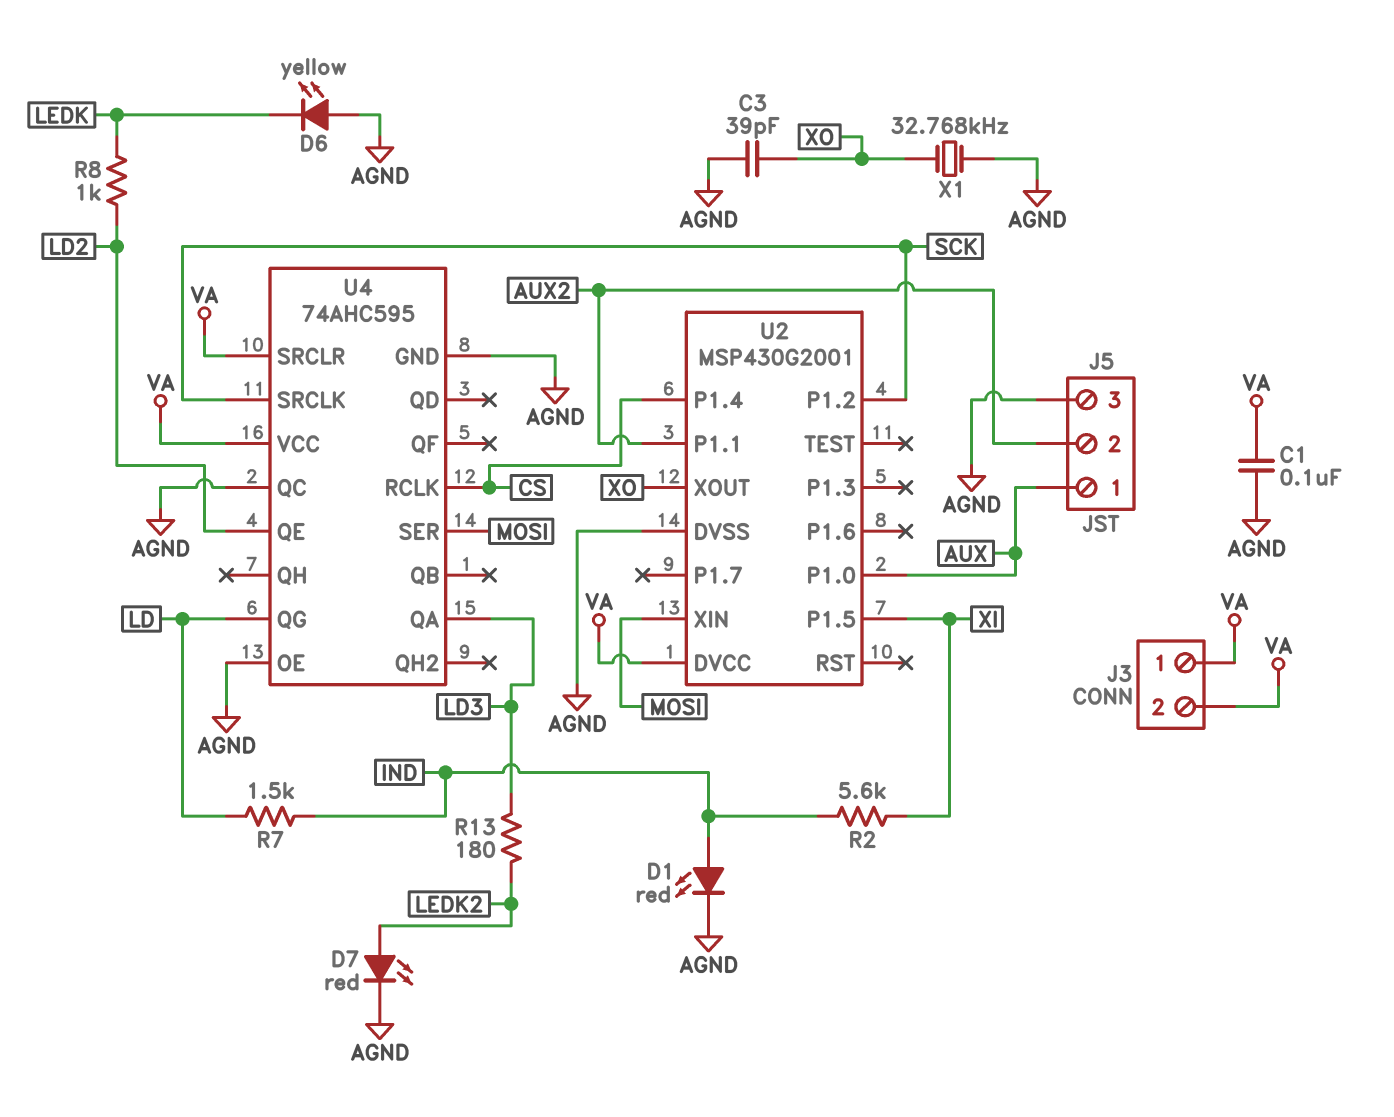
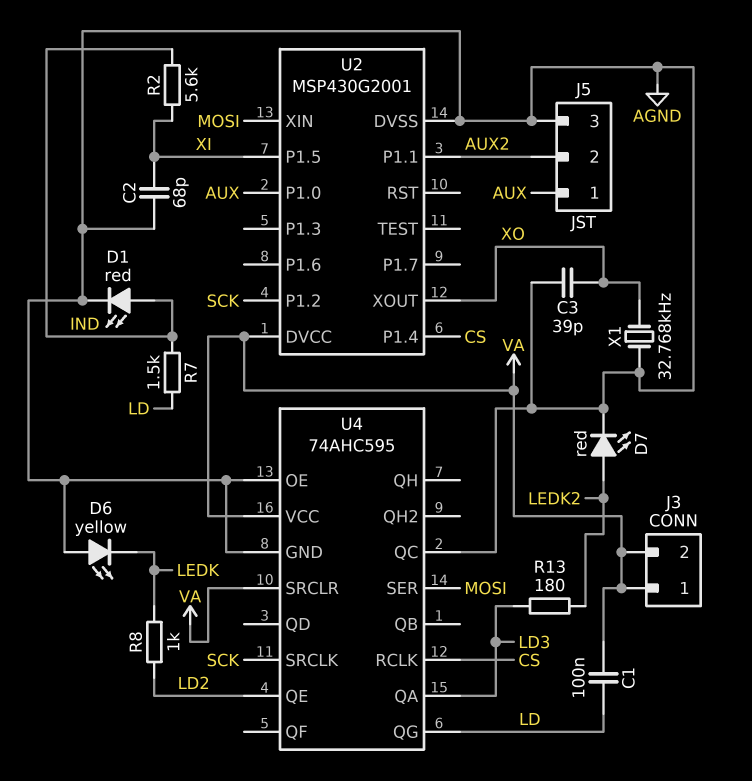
C1: 100nF (AGND, VA) -> 100nF (LD, VA)
C2: none -> 68pF (AGND, XI)

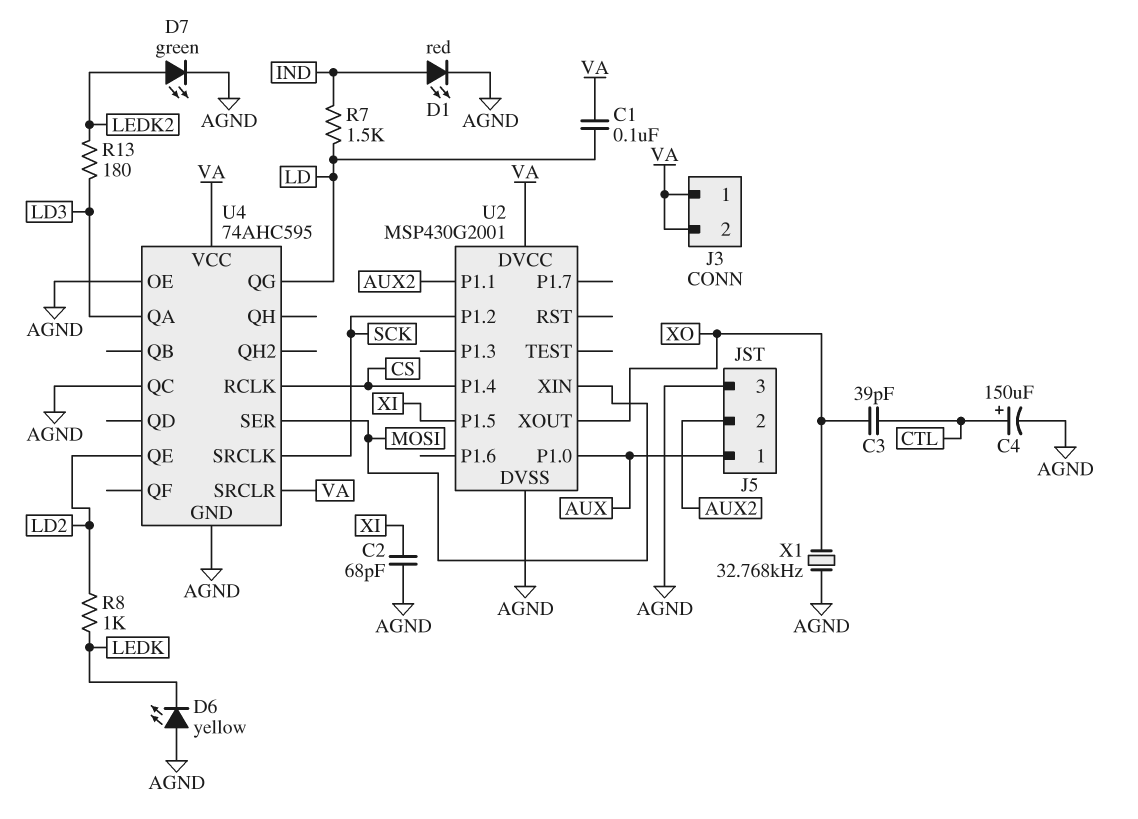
C3: 39pF (AGND, XO) -> 39pF (CTL, XO)
C4: none -> 150uF (plus CTL, minus AGND)
D7: LED red (A LEDK2, K AGND) -> LED green (A LEDK2, K AGND)
R2: 5.6k (IND, XI) -> none

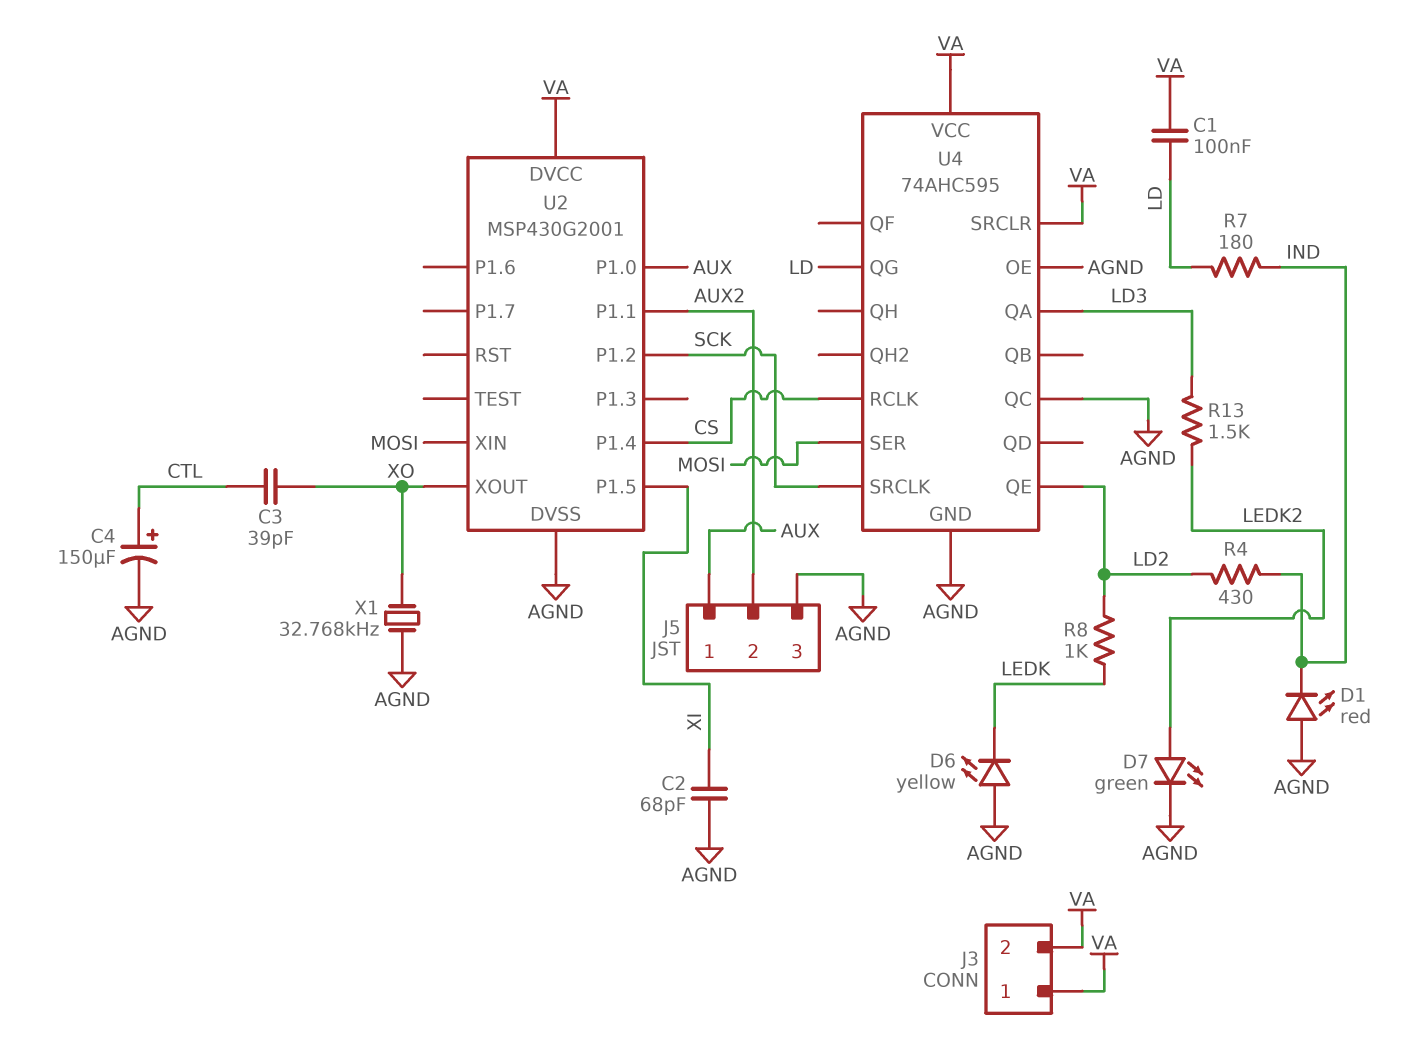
D1: LED red (A IND, K AGND) -> LED red (A AGND, K IND)
R4: none -> 430 (IND, LD2)
R7: 1.5k (IND, LD) -> 180 (IND, LD)
R13: 180 (LD3, LEDK2) -> 1.5k (LD3, LEDK2)

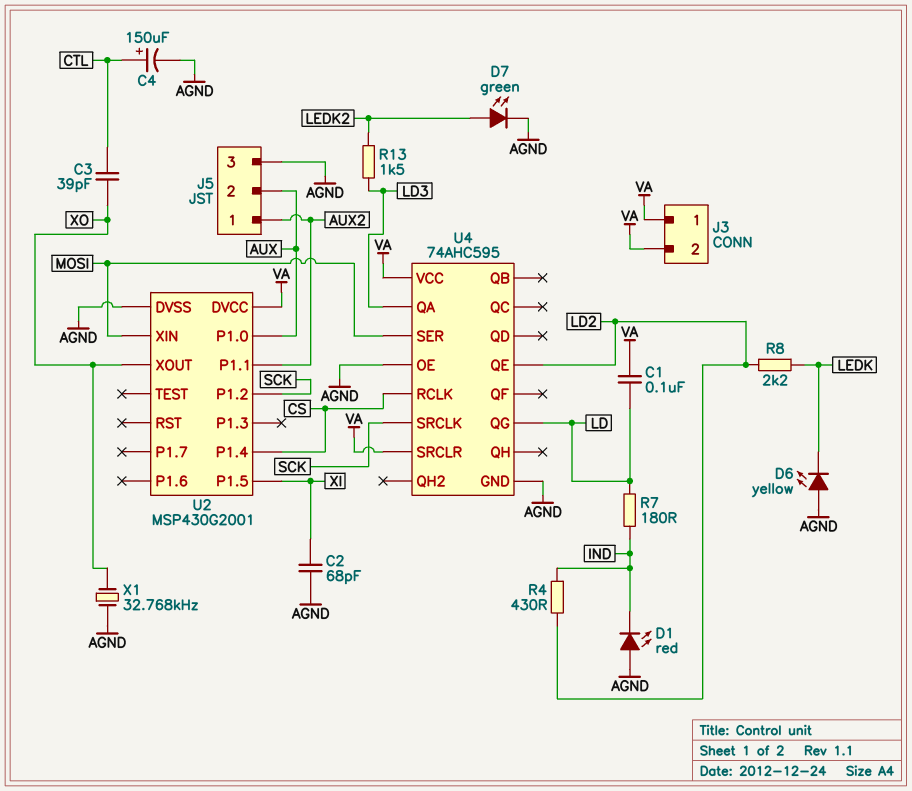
J5 pin 1: AUX -> AUX2
J5 pin 2: AUX2 -> AUX
R8: 1k (LD2, LEDK) -> 2.2k (LD2, LEDK)
U4 pin QC: AGND -> none

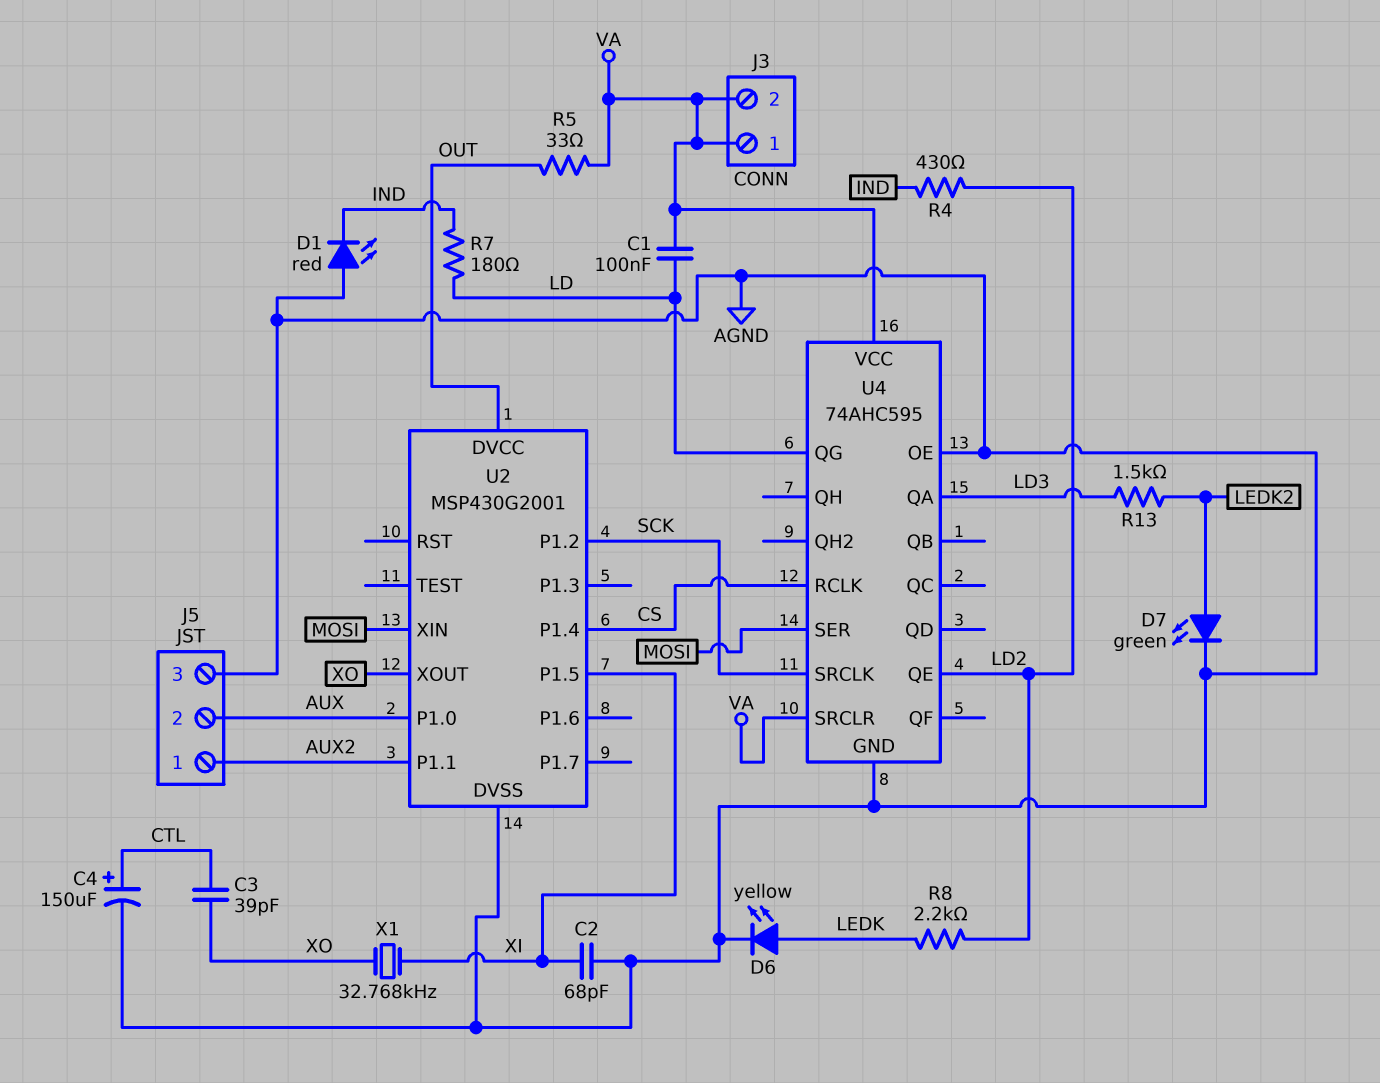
D6: LED yellow (A AGND, K LEDK) -> LED yellow (A LEDK, K AGND)
R5: none -> 33 (OUT, VA)
U2 pin DVCC: VA -> OUT
X1: 32.768kHz (AGND, XO) -> 32.768kHz (XI, XO)

